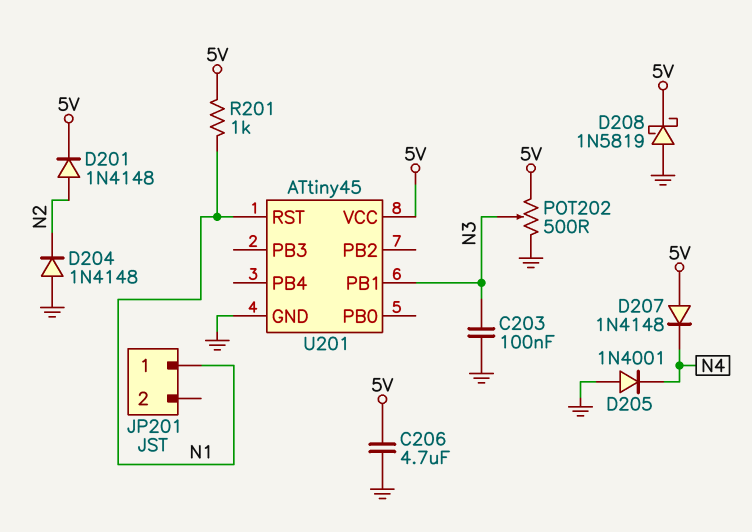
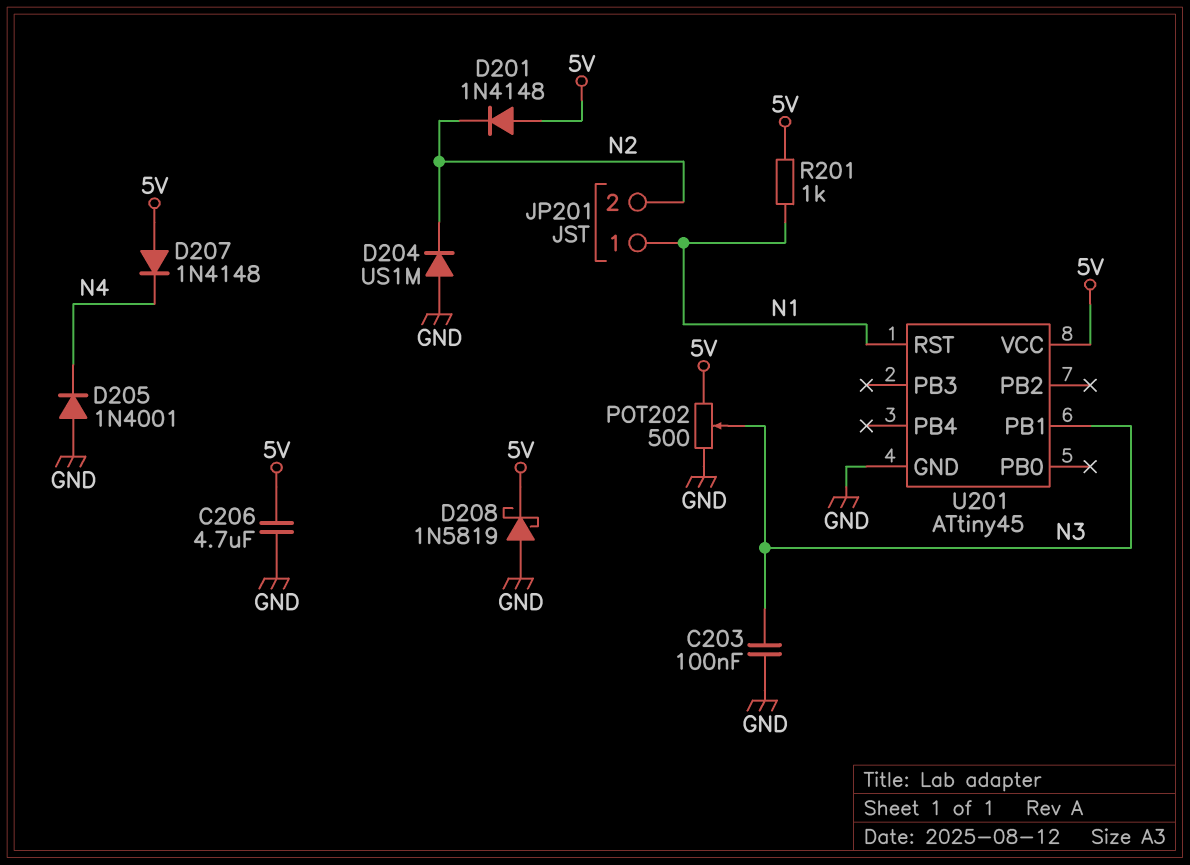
D201: diode 1N4148 (A N2, K 5V) -> diode 1N4148 (A 5V, K N2)
D204: diode 1N4148 (A GND, K N2) -> diode US1M (A GND, K N2)
JP201 pin 2: none -> N2

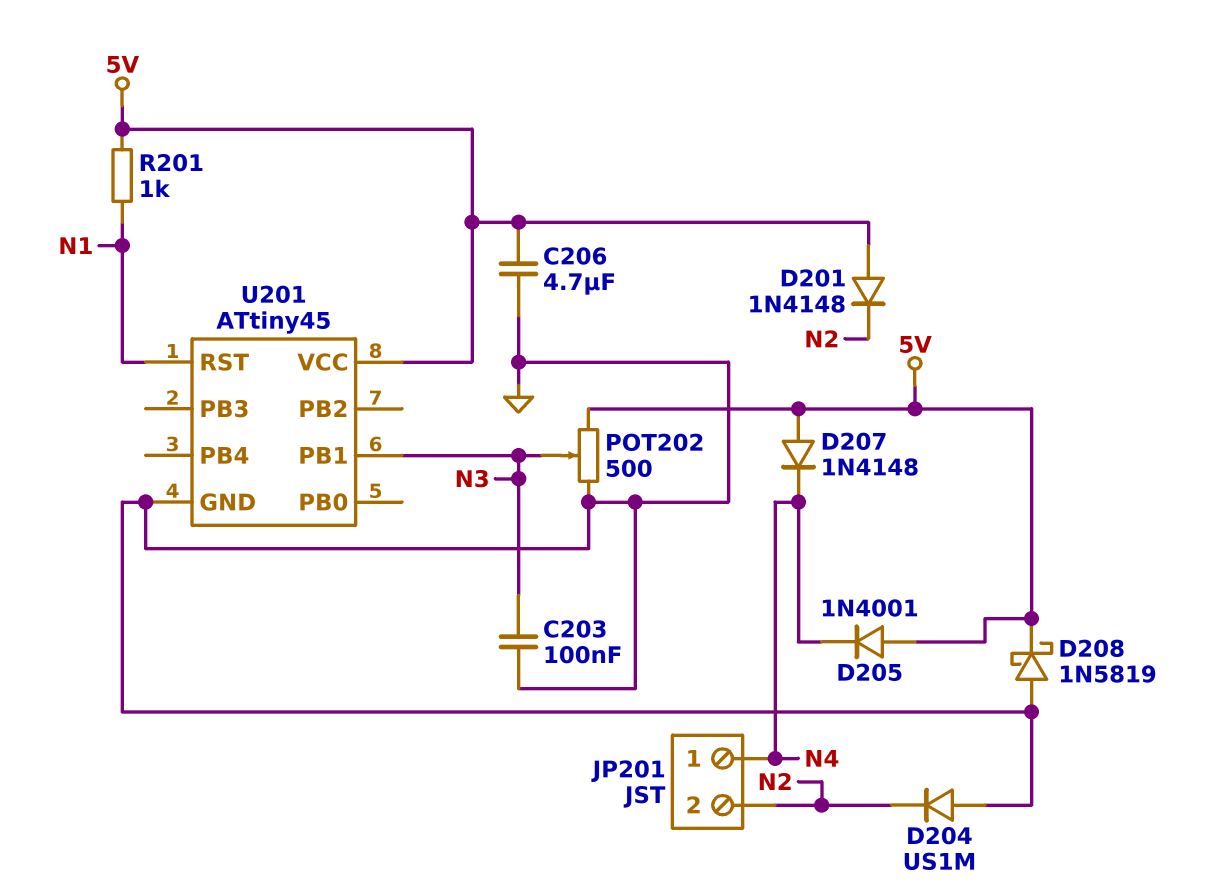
D205: diode 1N4001 (A GND, K N4) -> diode 1N4001 (A 5V, K N4)
JP201 pin 1: N1 -> N4

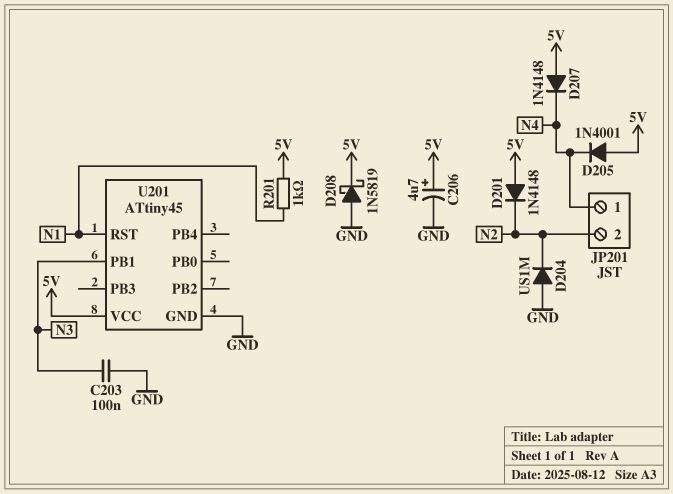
C206: 4.7uF (5V, GND) -> 4.7uF (plus 5V, minus GND)
POT202: 500 (5V, GND, wiper N3) -> none

